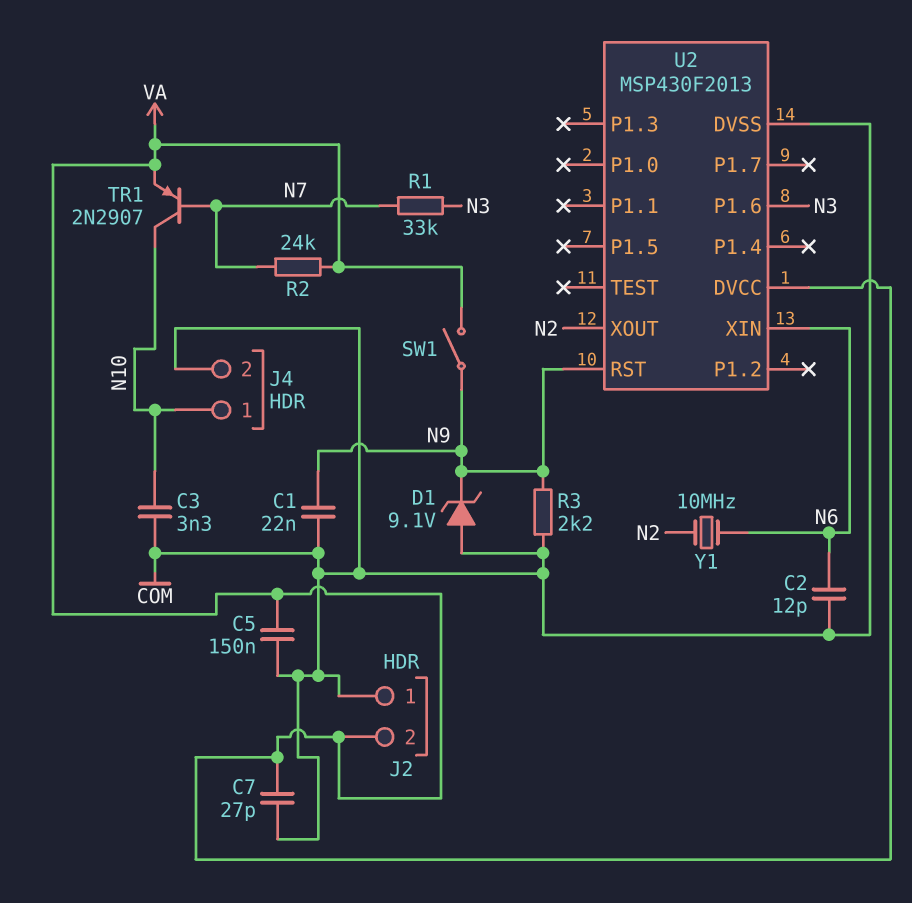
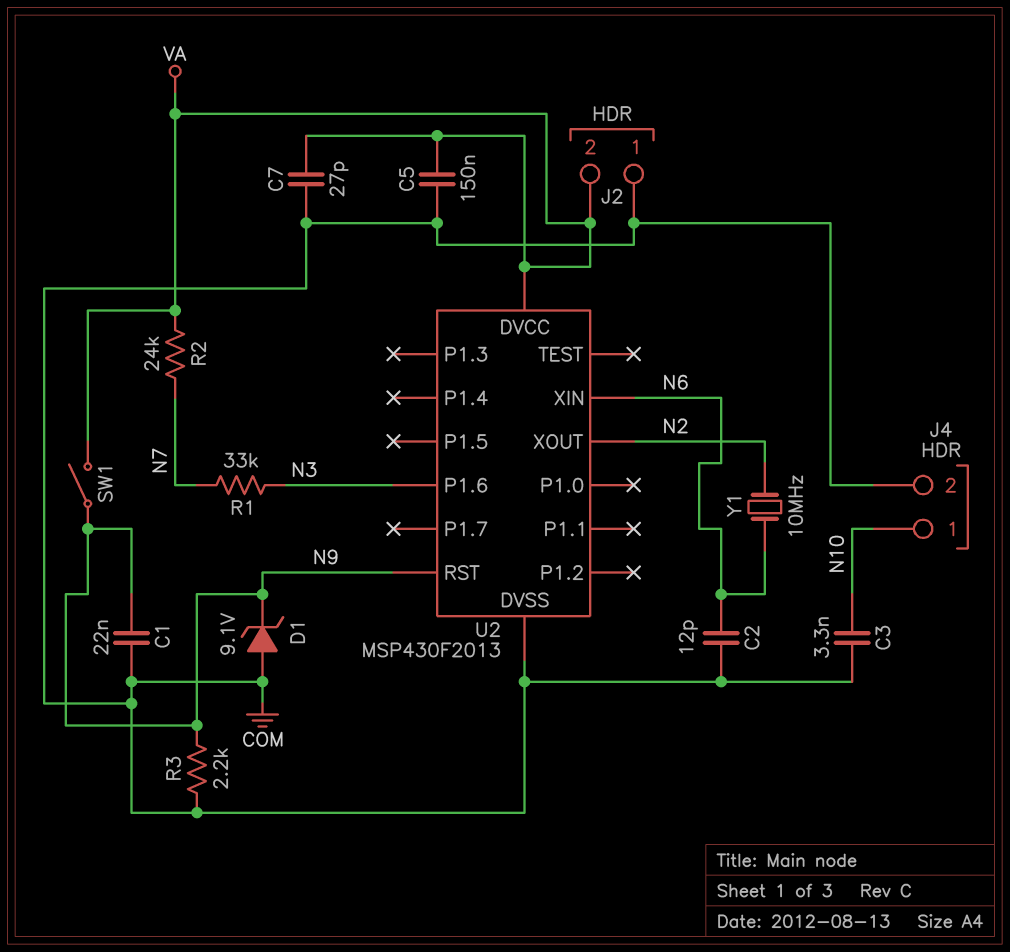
TR1: PNP 2N2907 (B N7, C N10, E VA) -> none

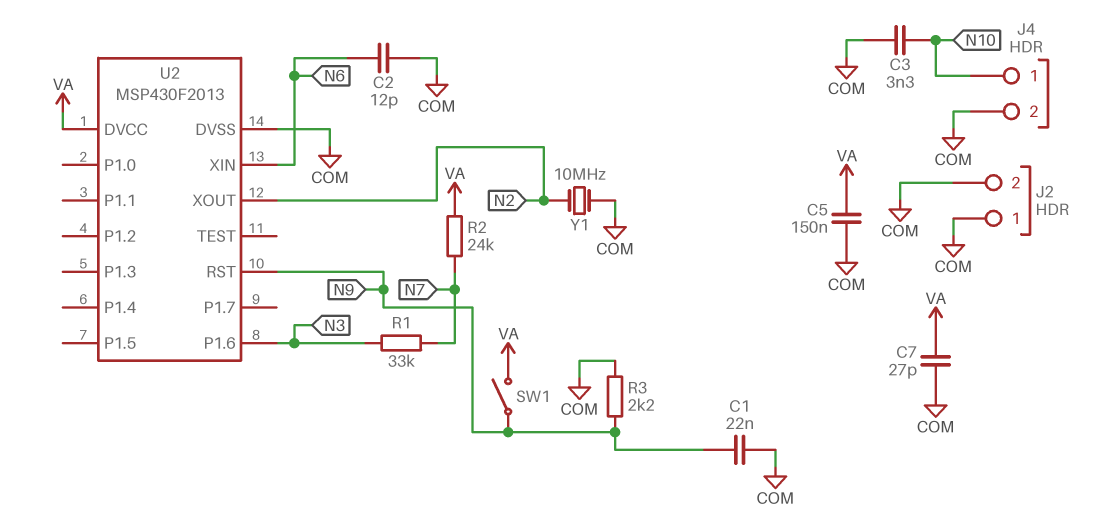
D1: zener 9.1V (A COM, K N9) -> none
J2 pin 2: VA -> COM
Y1: 10MHz (N2, N6) -> 10MHz (COM, N2)

